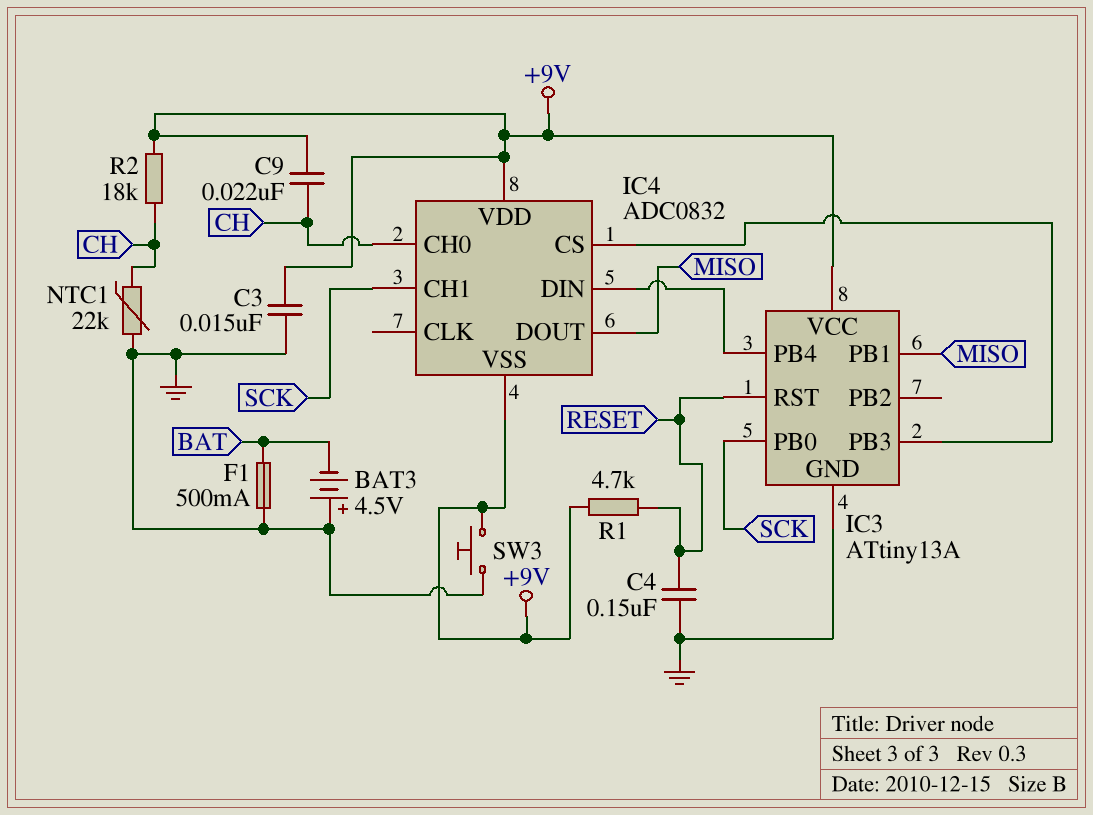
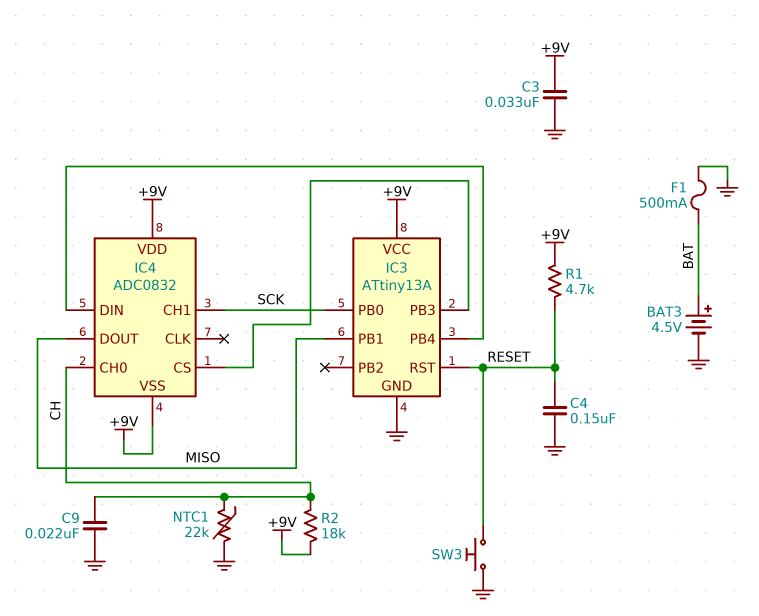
BAT3: 4.5V (plus GND, minus BAT) -> 4.5V (plus BAT, minus GND)
C3: 15nF (+9V, GND) -> 33nF (+9V, GND)
C9: 22nF (+9V, CH) -> 22nF (CH, GND)
SW3: button (+9V, GND) -> button (GND, RESET)

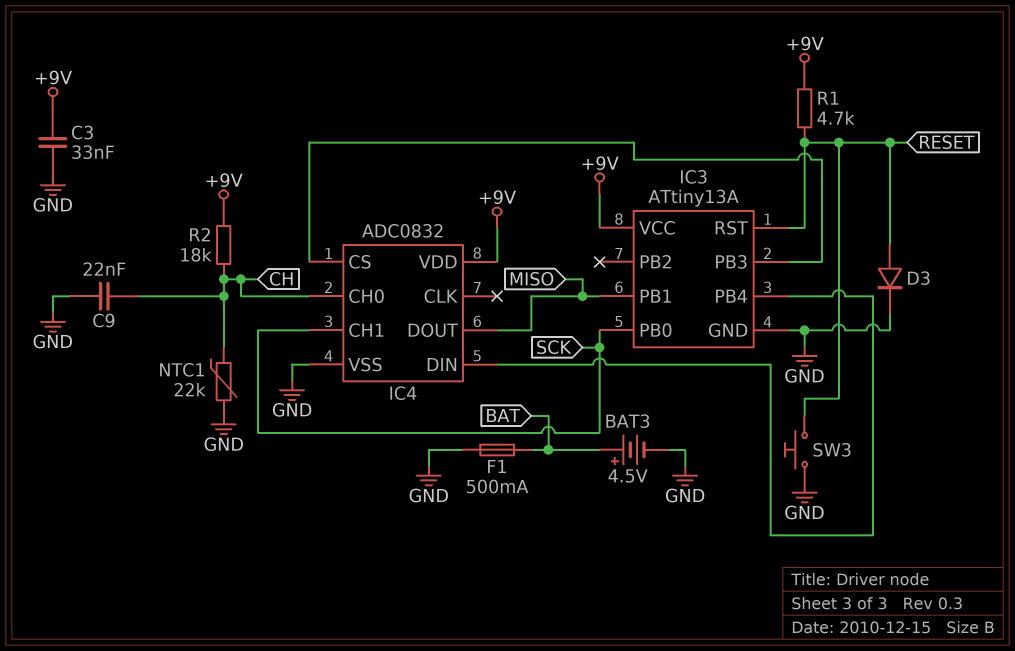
C4: 150nF (GND, RESET) -> none
D3: none -> diode (A RESET, K GND)
IC4 pin VSS: +9V -> GND

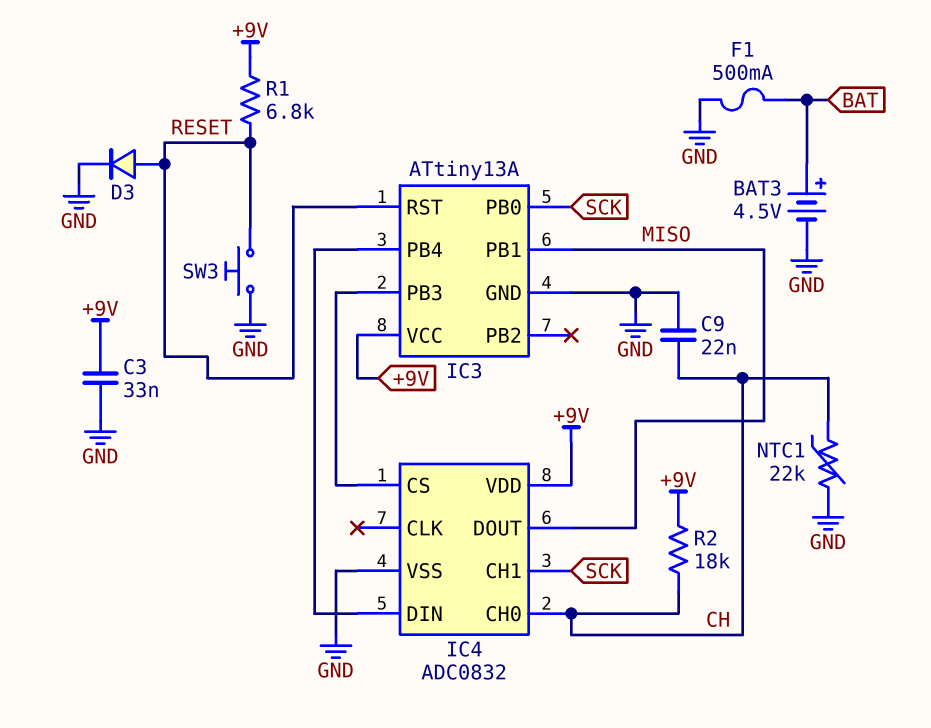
R1: 4.7k (+9V, RESET) -> 6.8k (+9V, RESET)

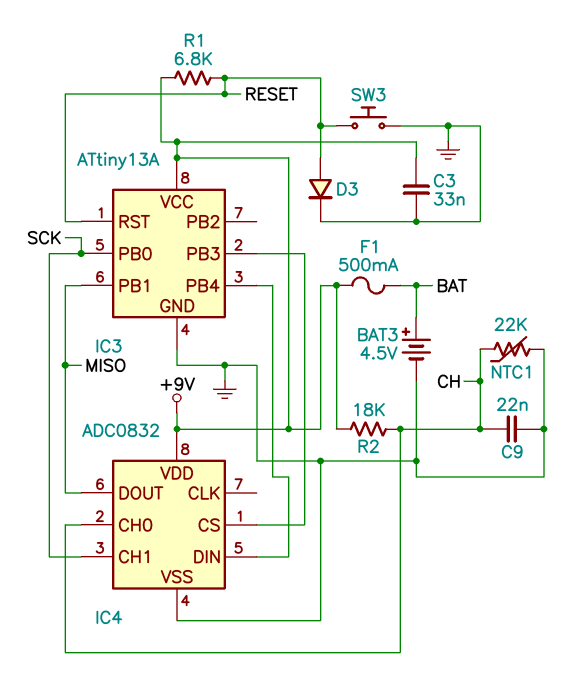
F1: 500mA (BAT, GND) -> 500mA (+9V, BAT)

